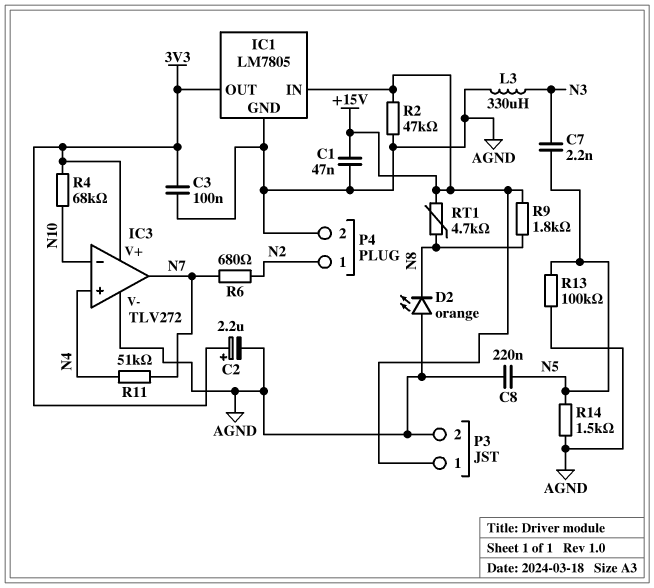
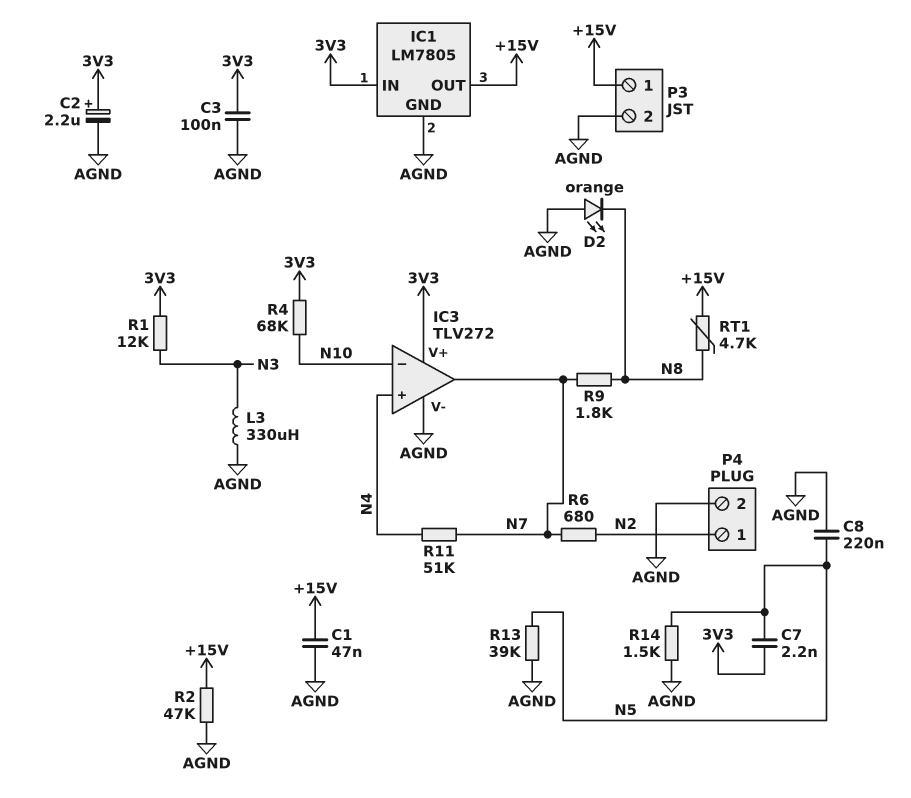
C7: 2.2nF (N3, N5) -> 2.2nF (3V3, N5)
IC1 pin IN: +15V -> 3V3
IC1 pin OUT: 3V3 -> +15V
R1: none -> 12k (3V3, N3)
R9: 1.8k (+15V, N8) -> 1.8k (N7, N8)
R13: 100k (AGND, N5) -> 39k (AGND, N5)

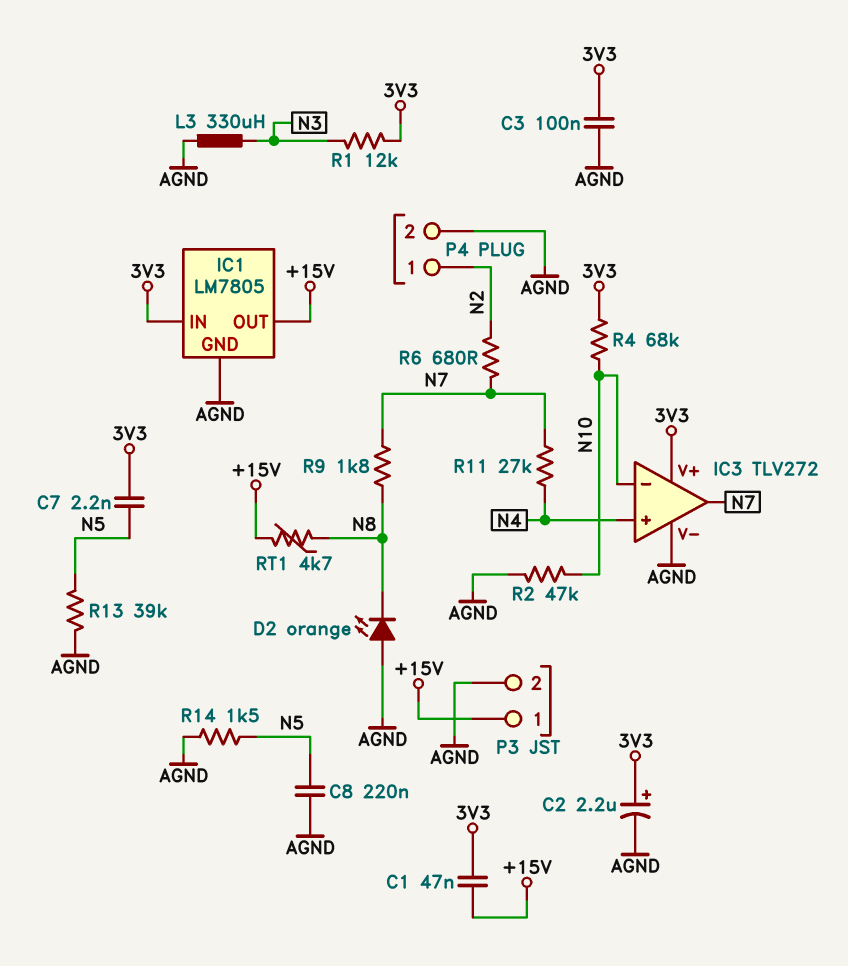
C1: 47nF (+15V, AGND) -> 47nF (+15V, 3V3)
R2: 47k (+15V, AGND) -> 47k (AGND, N10)
R11: 51k (N4, N7) -> 27k (N4, N7)

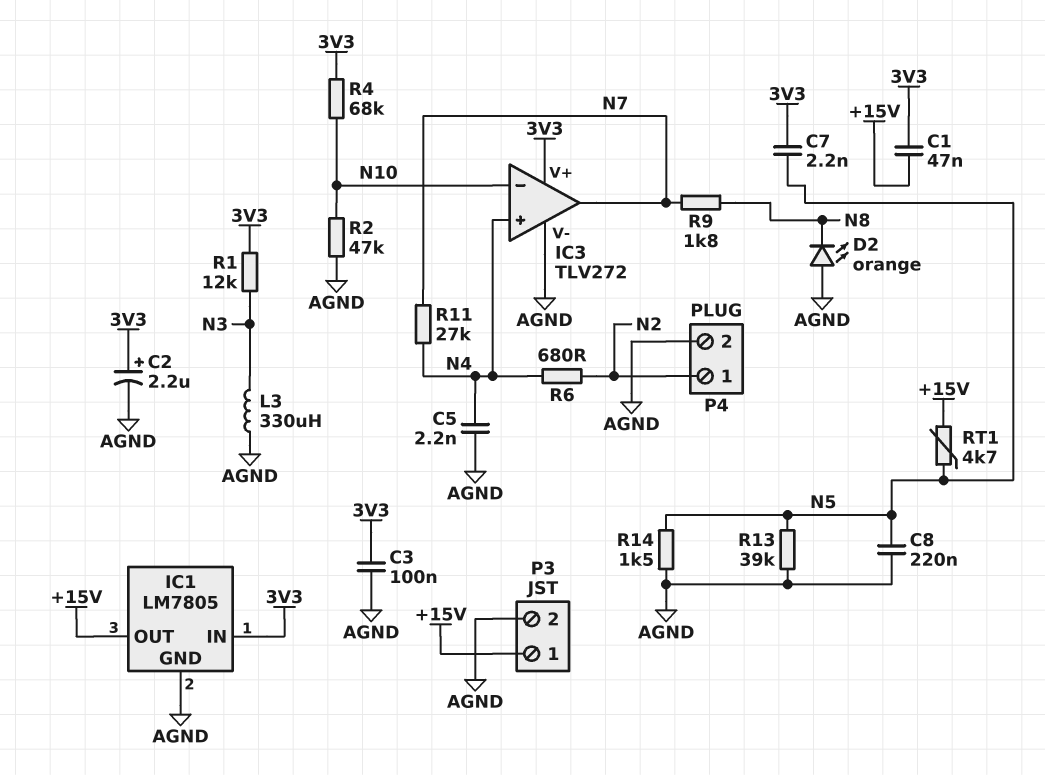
C5: none -> 2.2nF (AGND, N4)
R6: 680 (N2, N7) -> 680 (N2, N4)
RT1: 4.7k (+15V, N8) -> 4.7k (+15V, N5)

